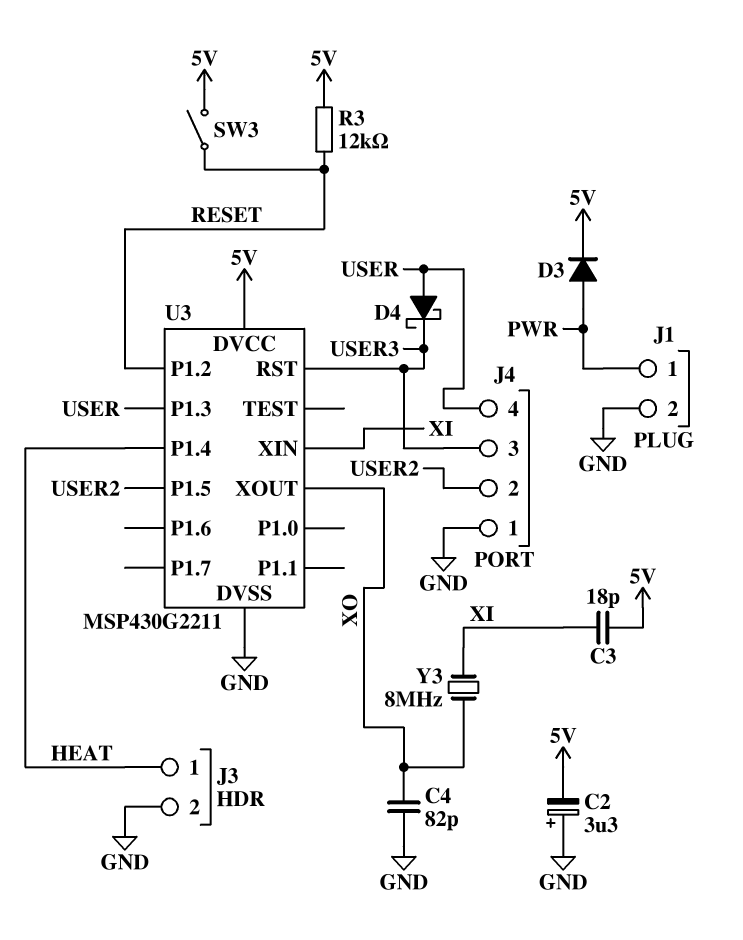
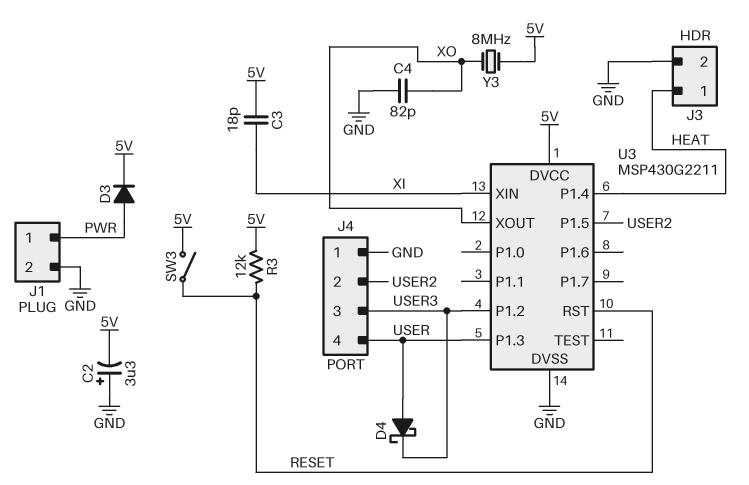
U3 pin P1.2: RESET -> USER3
U3 pin RST: USER3 -> RESET
Y3: 8MHz (XI, XO) -> 8MHz (5V, XO)

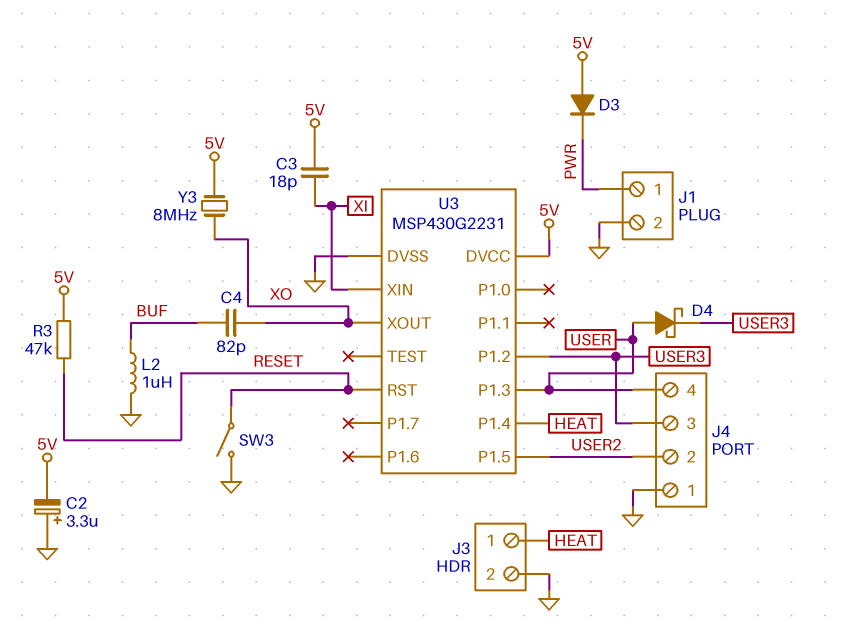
C4: 82pF (GND, XO) -> 82pF (BUF, XO)
D3: diode (A PWR, K 5V) -> diode (A 5V, K PWR)
L2: none -> 1uH (BUF, GND)
R3: 12k (5V, RESET) -> 47k (5V, RESET)
SW3: switch (5V, RESET) -> switch (GND, RESET)
U3: MSP430G2211 -> MSP430G2231

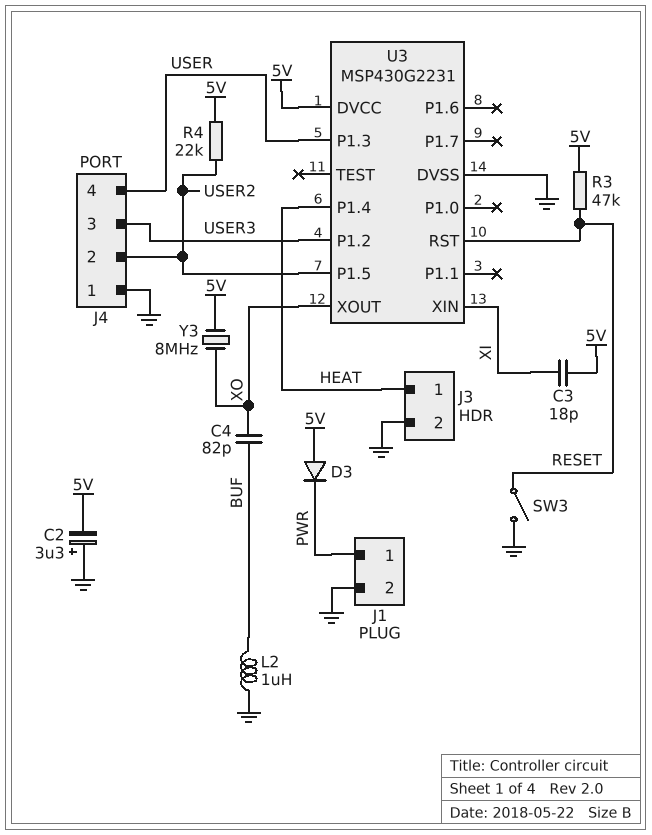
D4: schottky (A USER, K USER3) -> none
R4: none -> 22k (5V, USER2)

